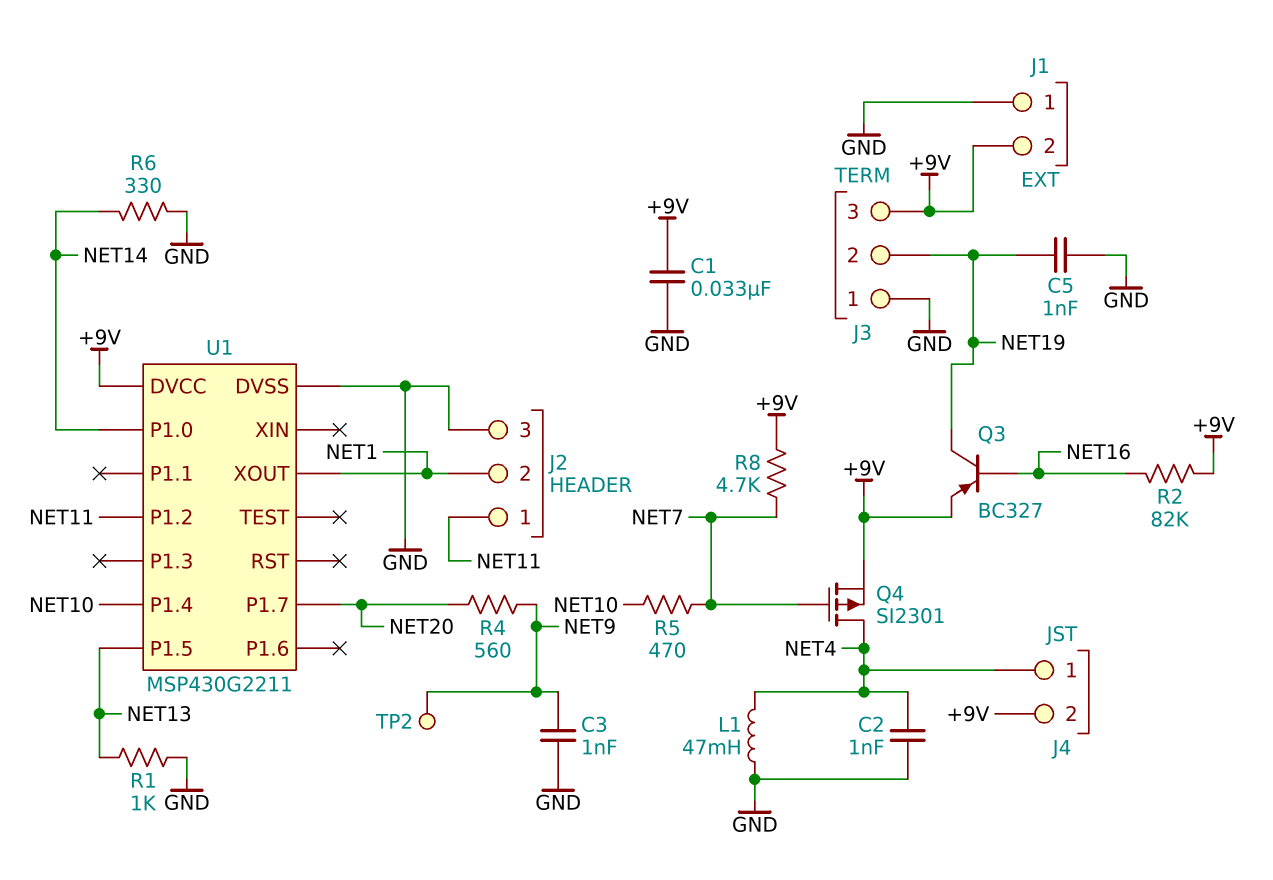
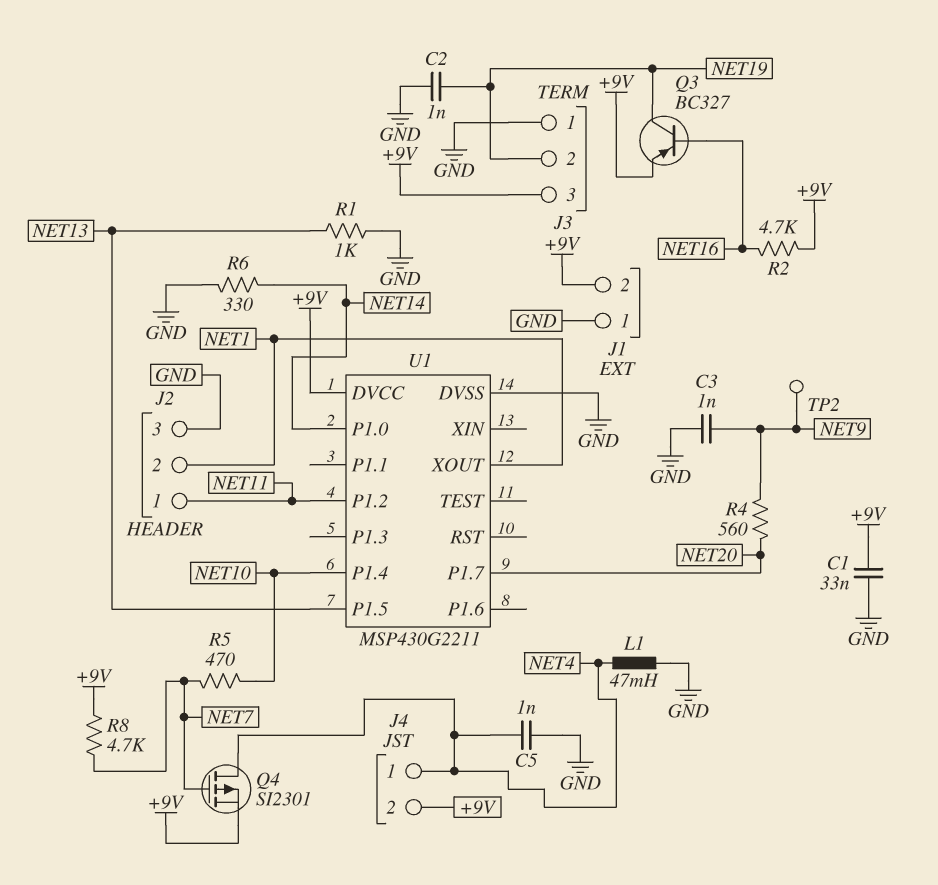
C2: 1nF (GND, NET4) -> 1nF (GND, NET19)
C5: 1nF (GND, NET19) -> 1nF (GND, NET4)
R2: 82k (+9V, NET16) -> 4.7k (+9V, NET16)

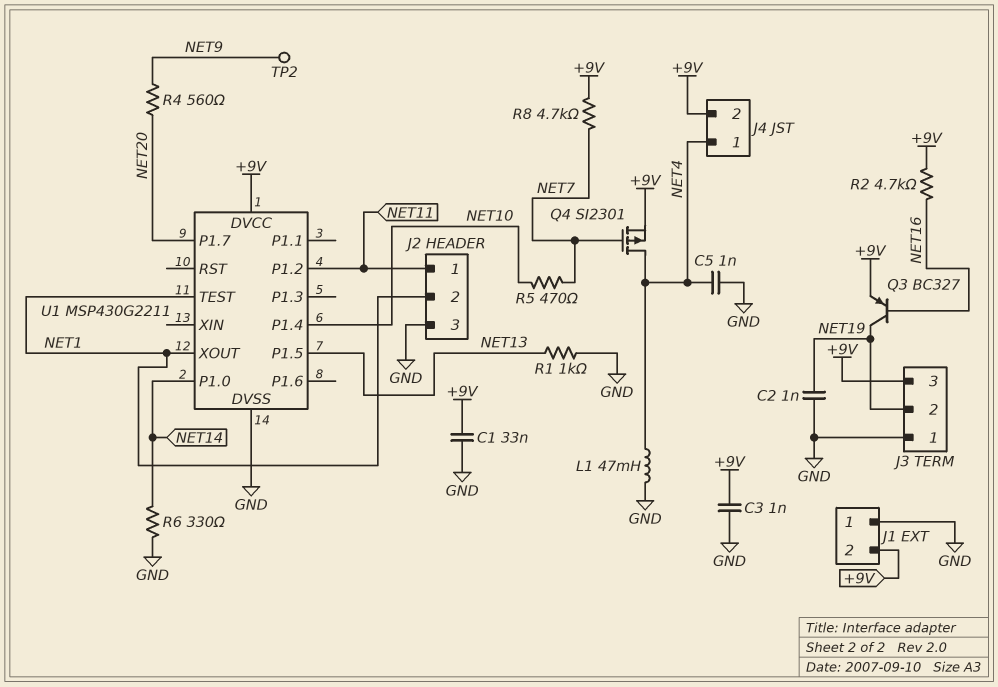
C3: 1nF (GND, NET9) -> 1nF (+9V, GND)
U1 pin TEST: none -> NET1

